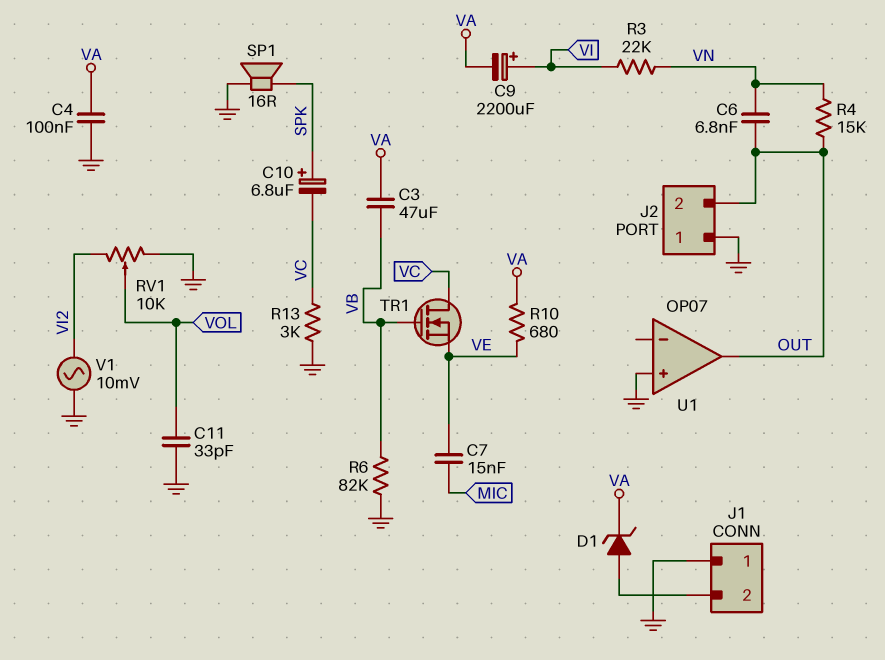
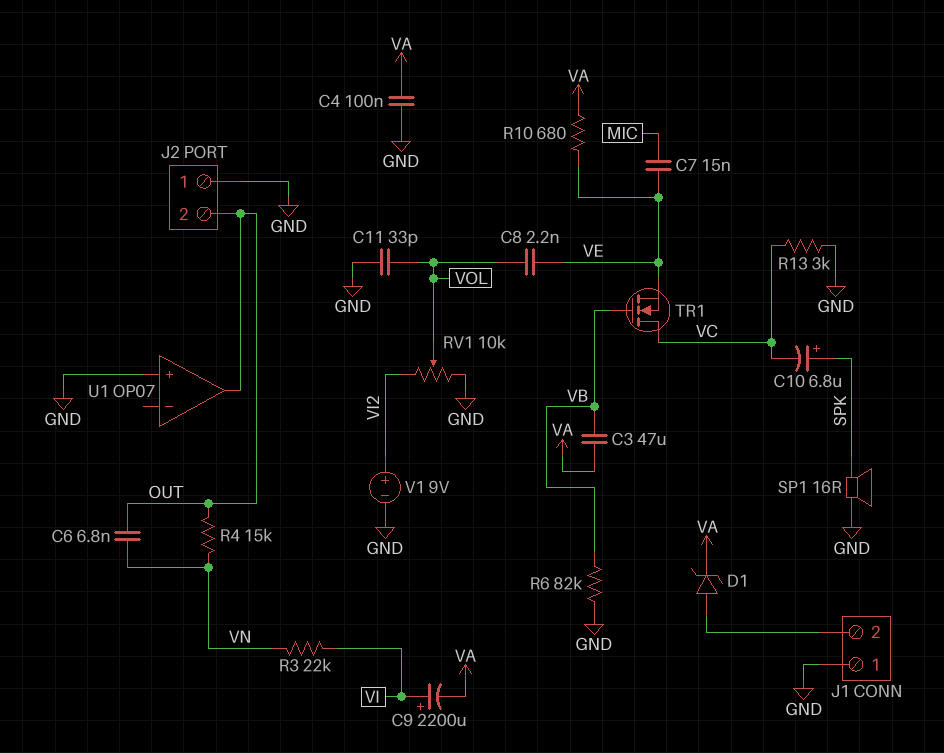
C8: none -> 2.2nF (VE, VOL)
V1: AC 10mV (GND, VI2) -> 9V (plus VI2, minus GND)

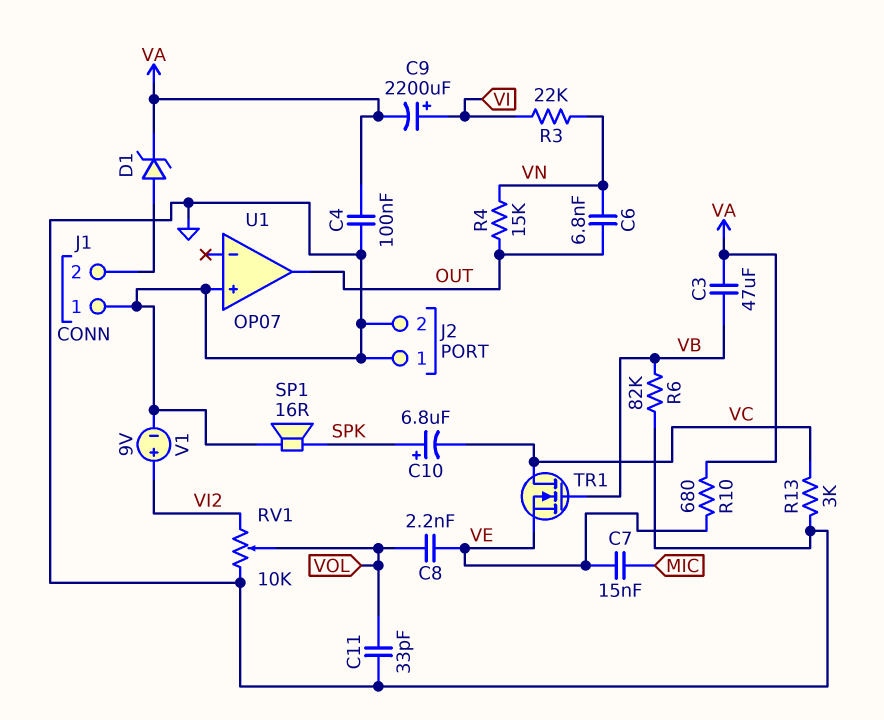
J2 pin 2: OUT -> GND

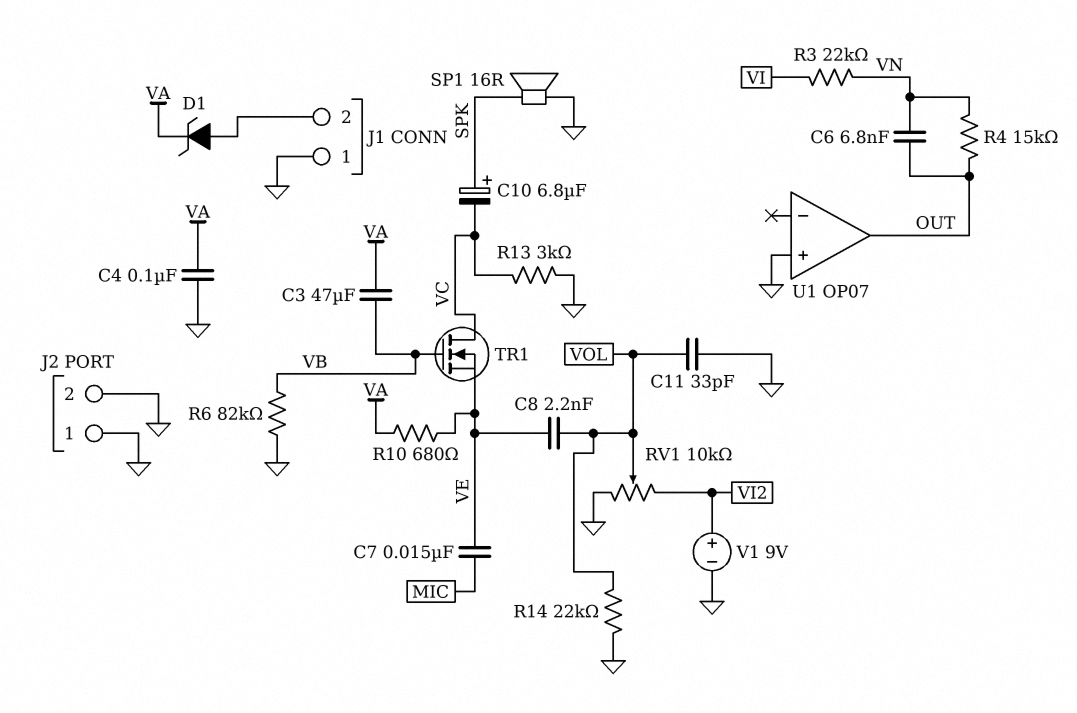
C9: 2200uF (plus VI, minus VA) -> none
R14: none -> 22k (GND, VOL)

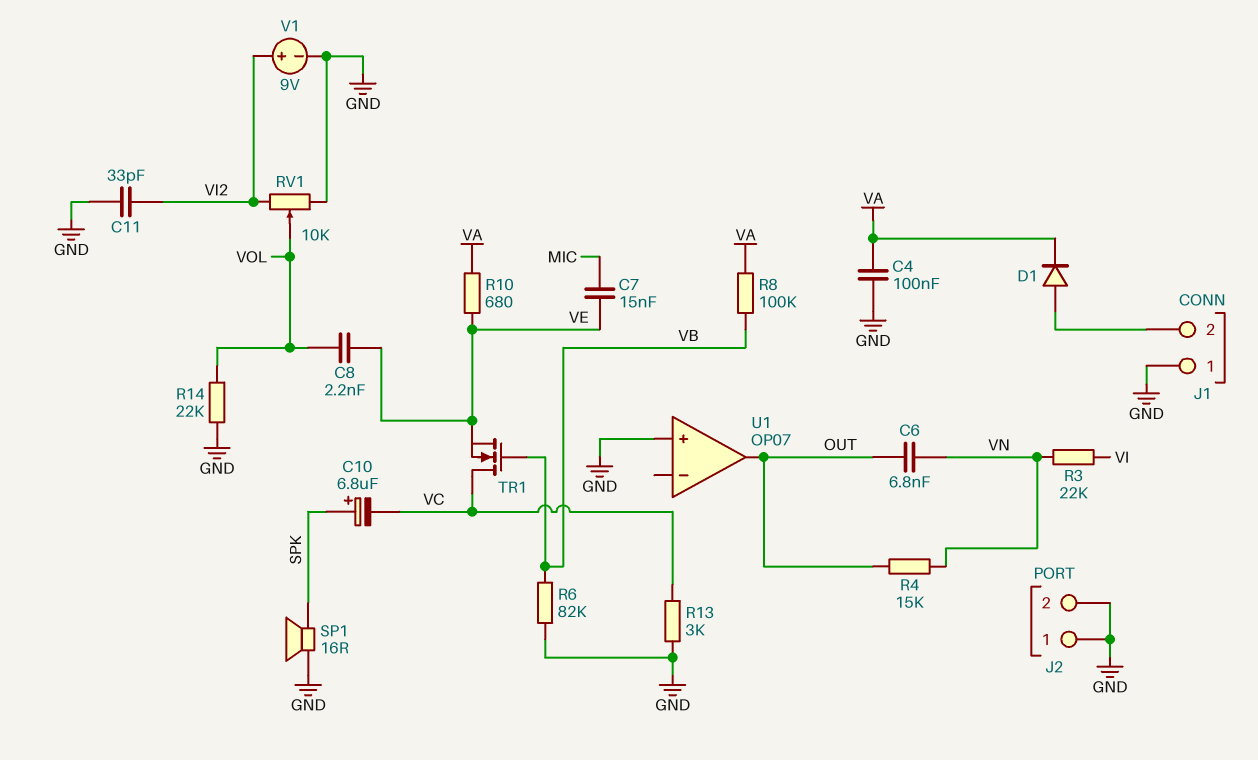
C3: 47uF (VA, VB) -> none
C11: 33pF (GND, VOL) -> 33pF (GND, VI2)
D1: zener (A J1/2, K VA) -> diode (A J1/2, K VA)
R8: none -> 100k (VA, VB)

